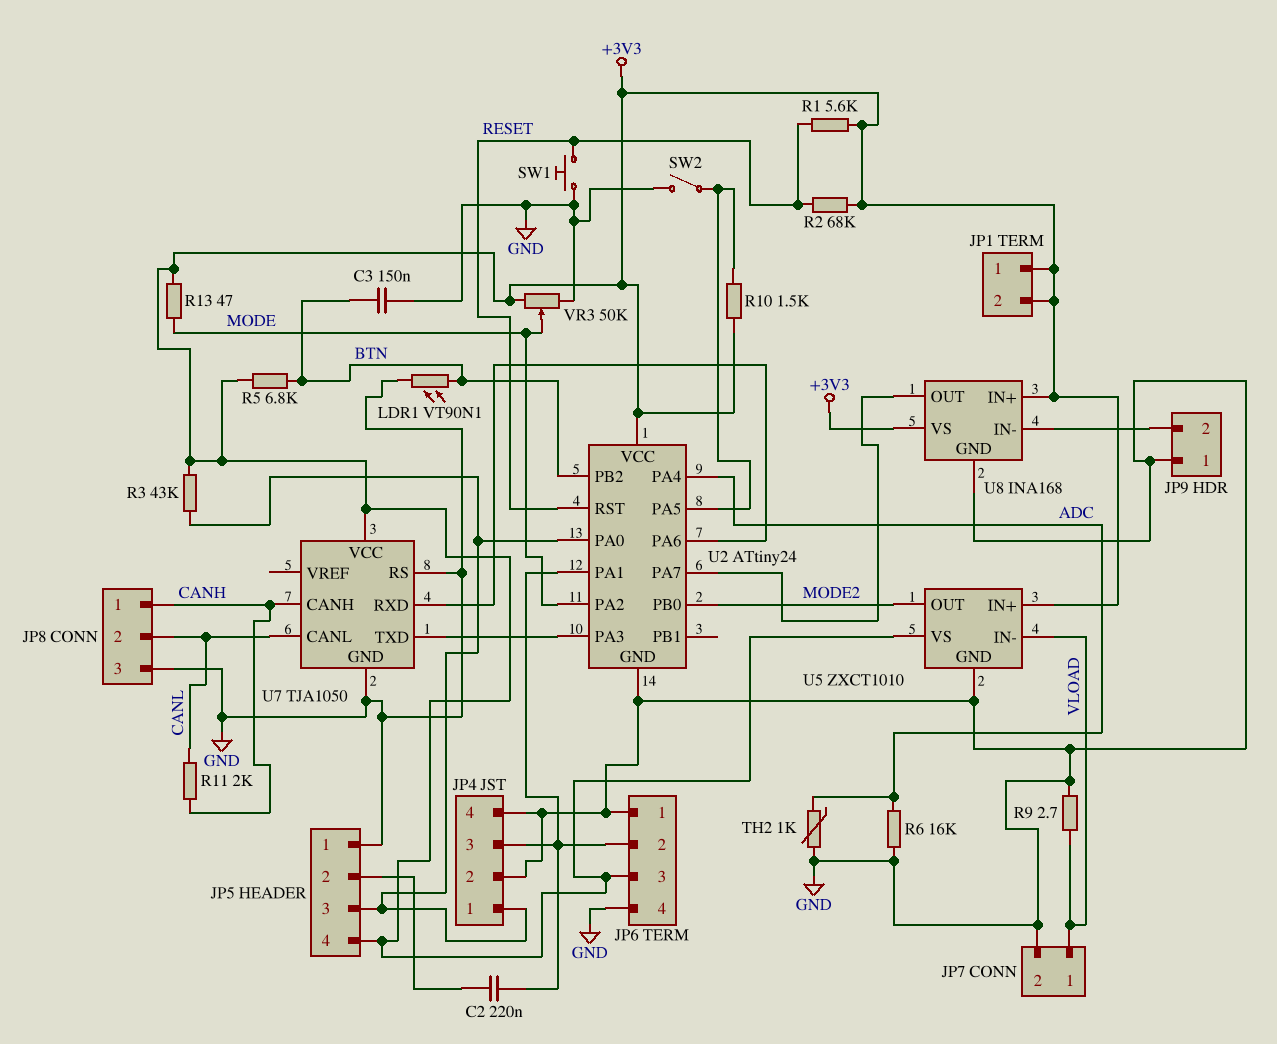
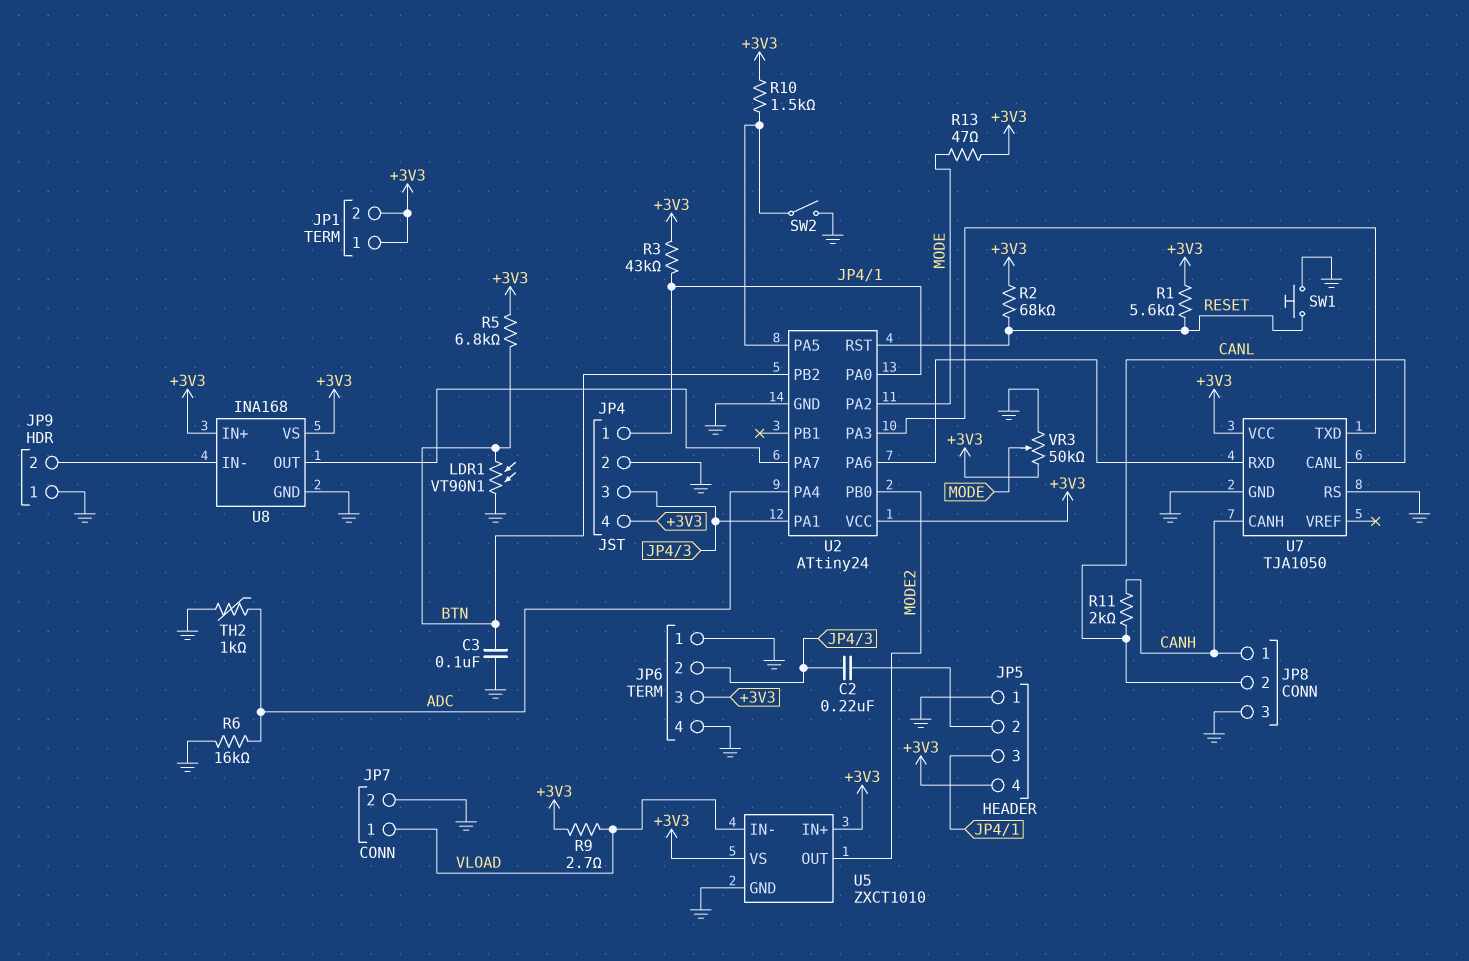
C3: 150nF (BTN, GND) -> 100nF (BTN, GND)
JP4 pin 4: GND -> +3V3
R9: 2.7 (GND, VLOAD) -> 2.7 (+3V3, VLOAD)

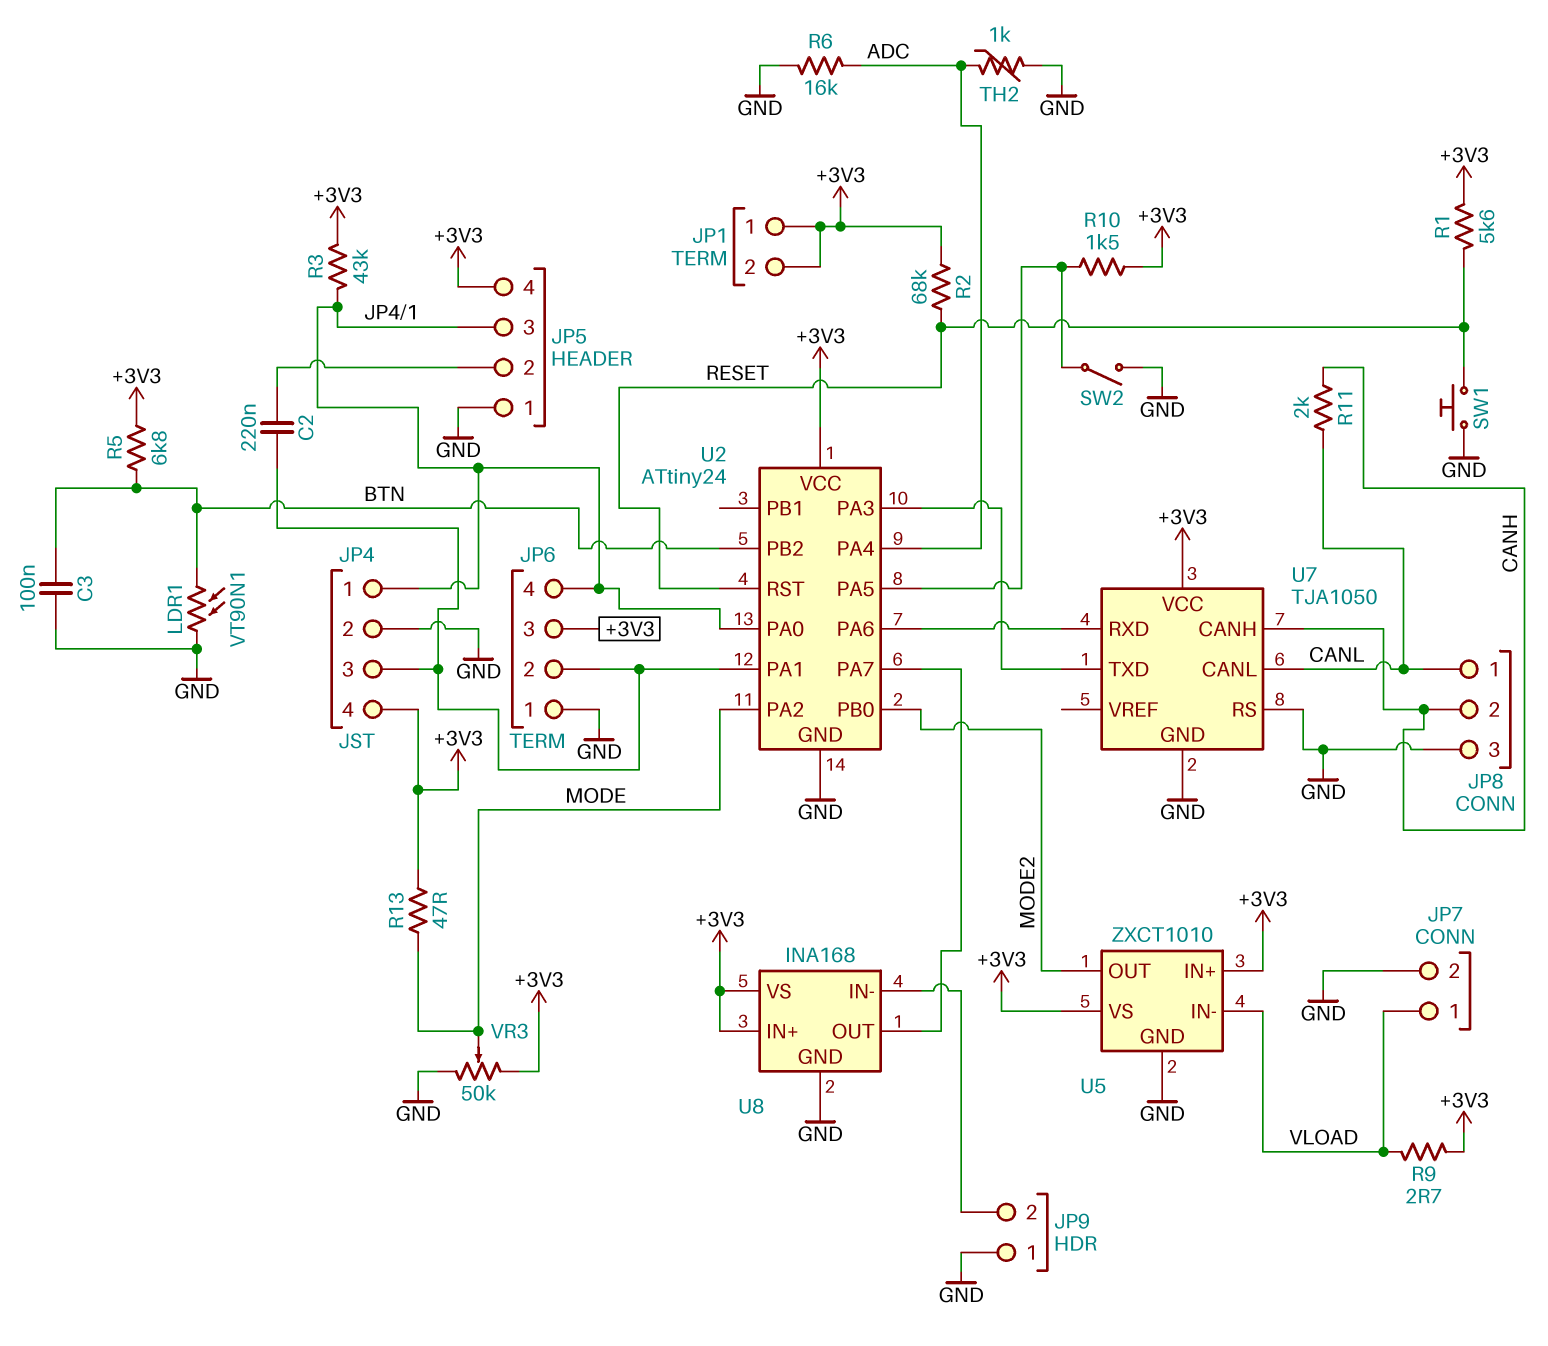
JP6 pin 4: GND -> JP4/1
JP8 pin 1: CANH -> CANL
JP8 pin 2: CANL -> CANH

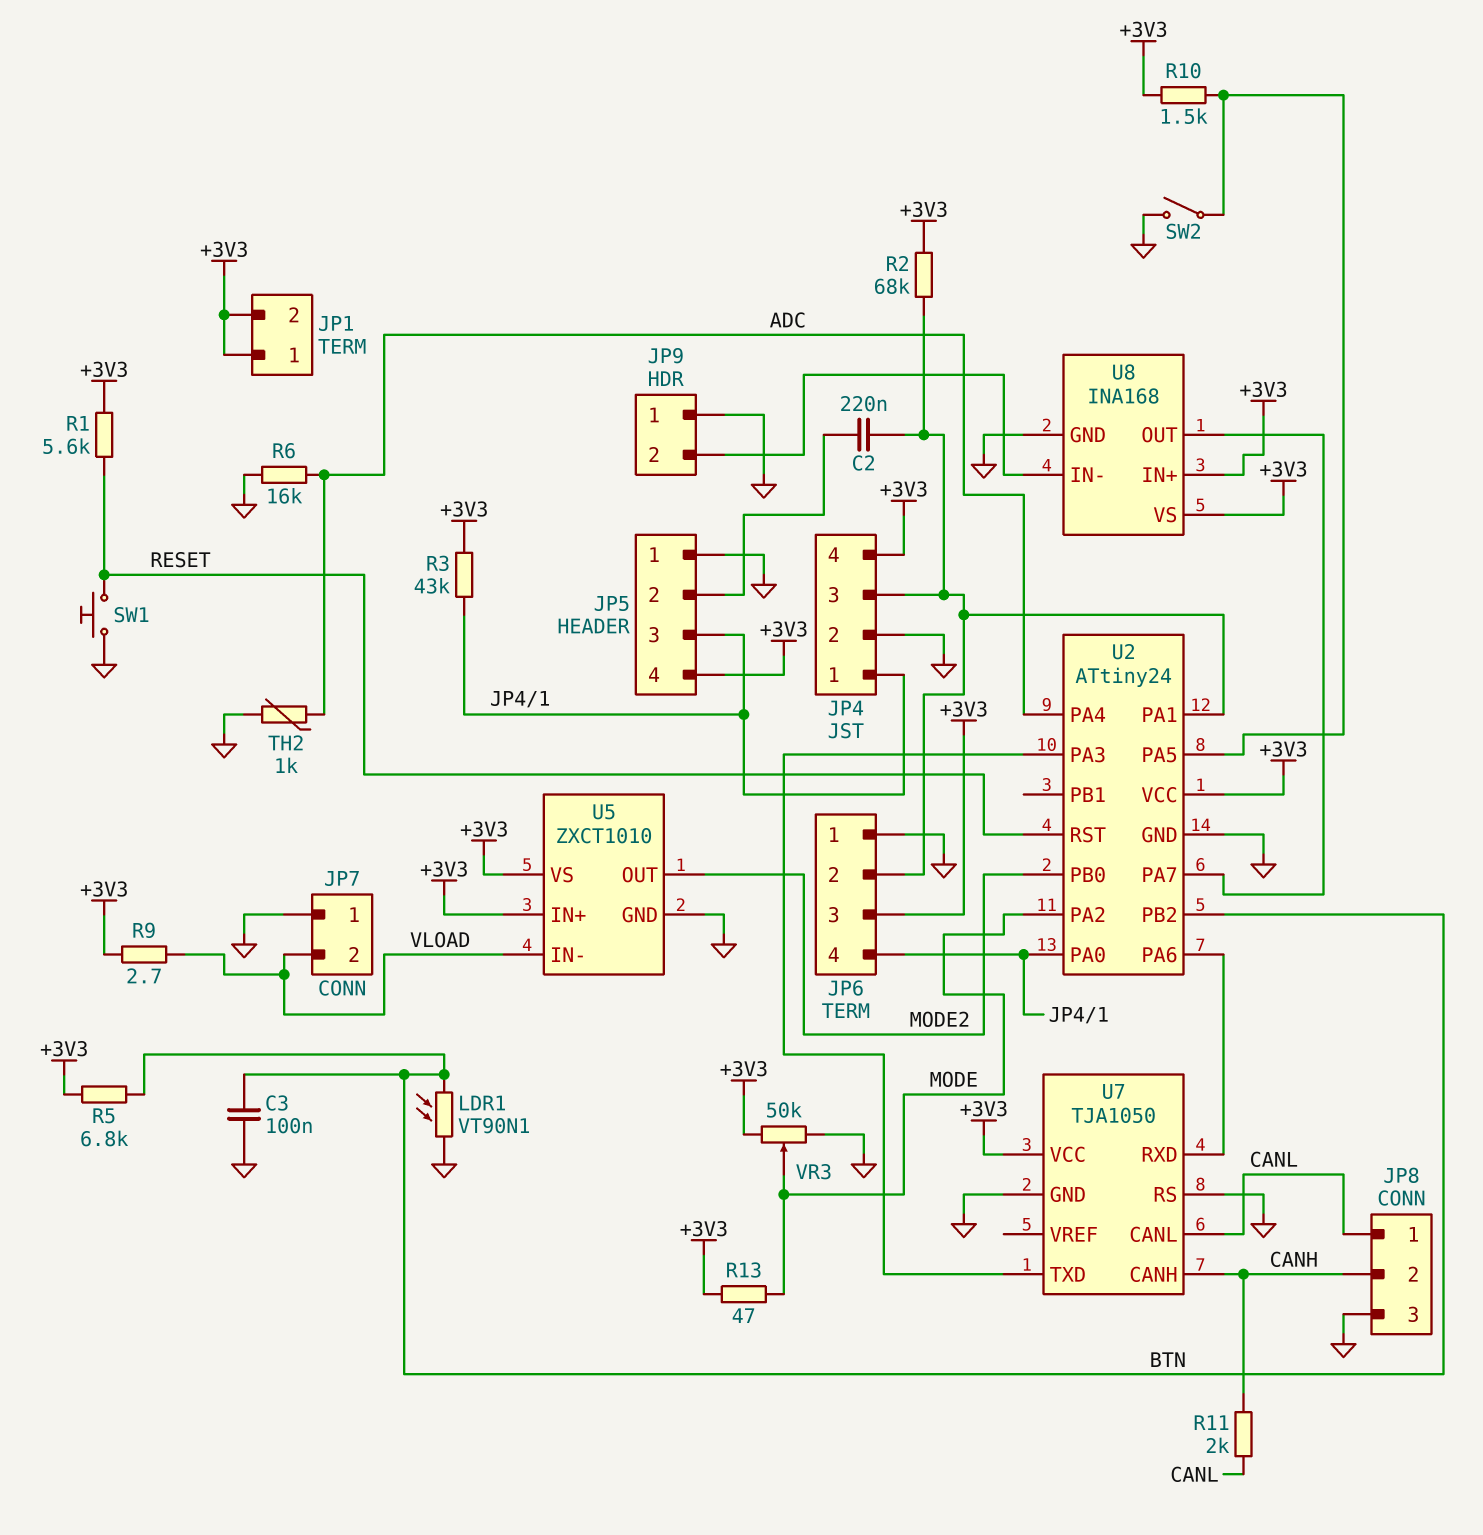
JP7 pin 1: VLOAD -> GND
JP7 pin 2: GND -> VLOAD
R2: 68k (+3V3, RESET) -> 68k (+3V3, JP4/3)

